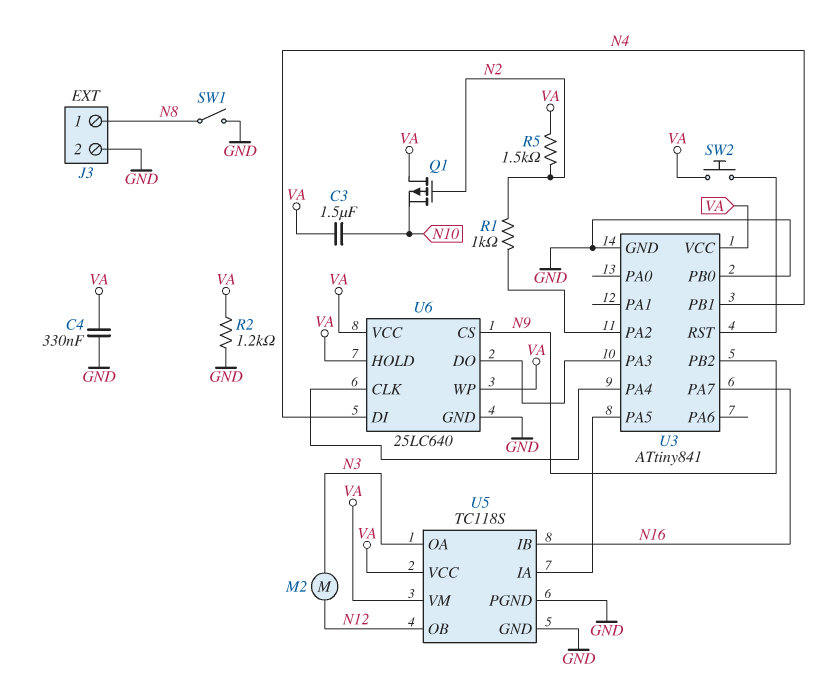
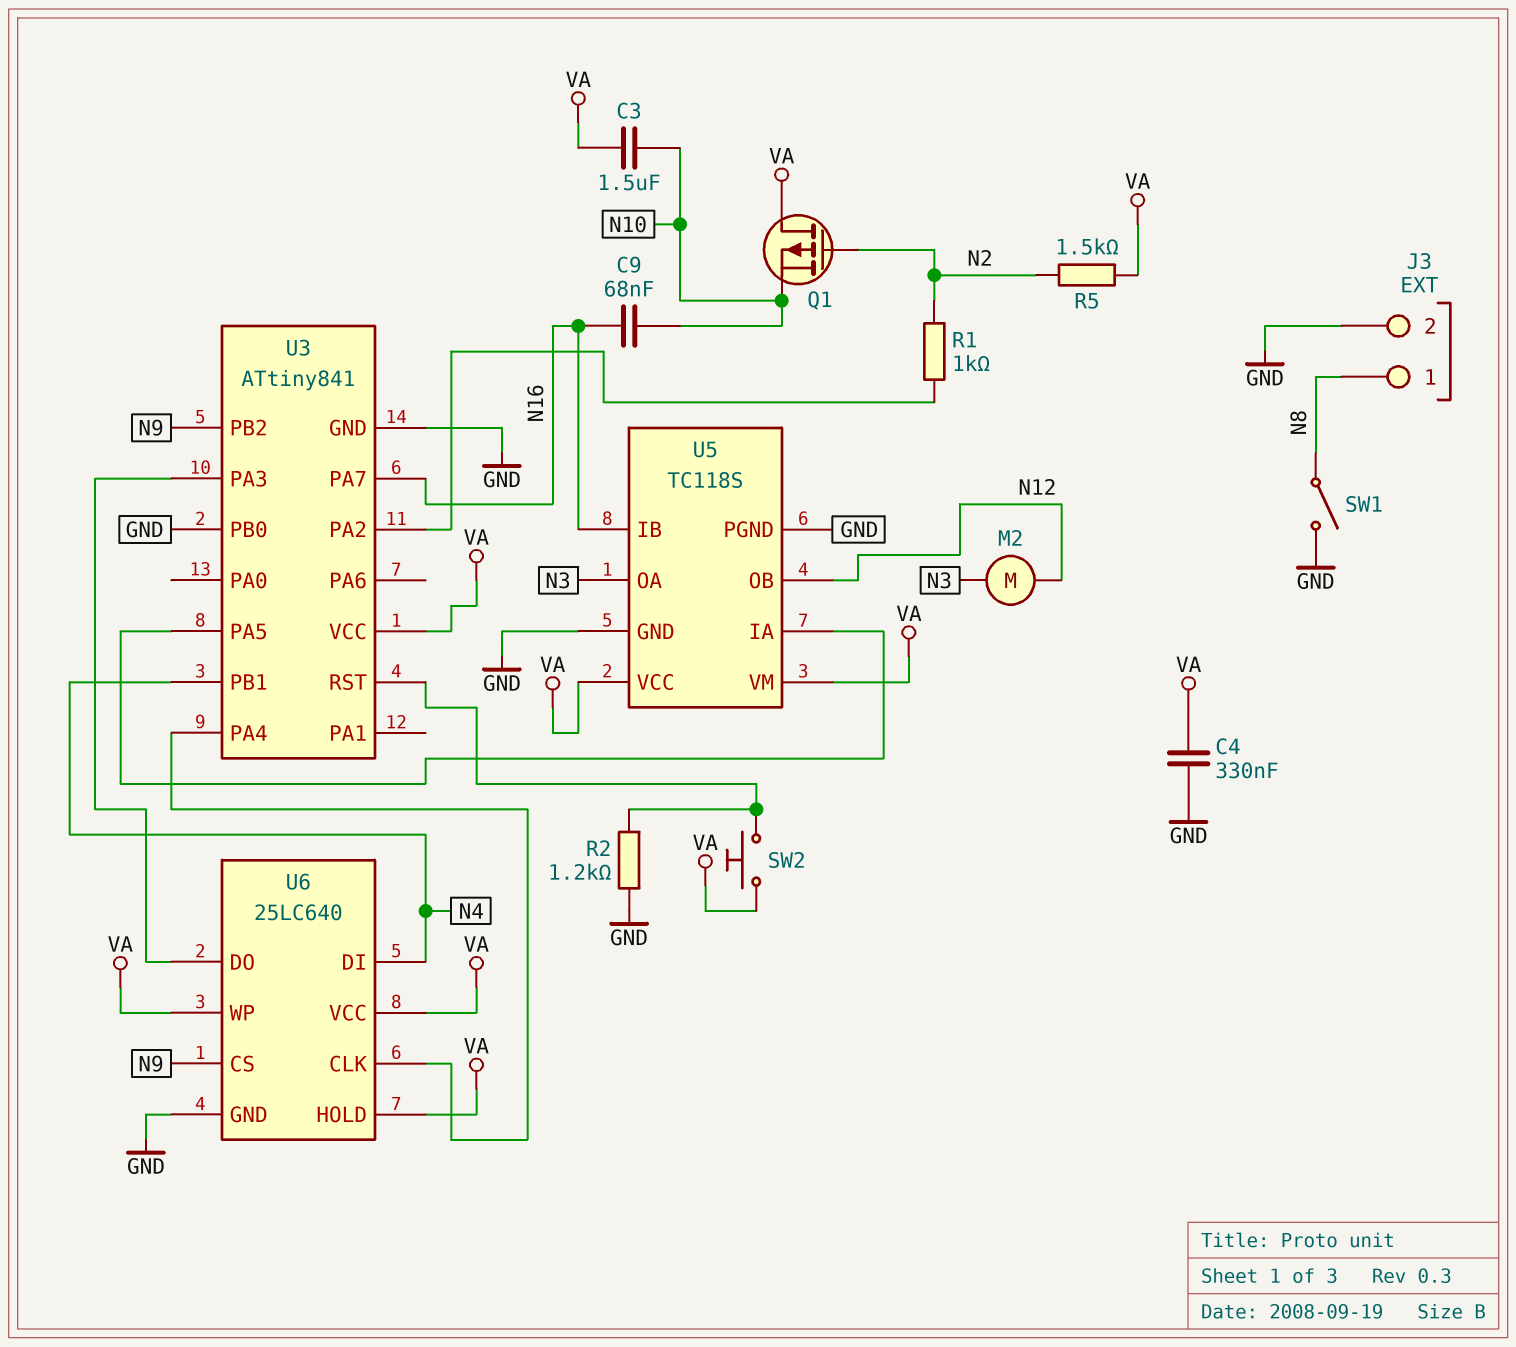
C9: none -> 68nF (N10, N16)
R2: 1.2k (GND, VA) -> 1.2k (GND, U3/RST)

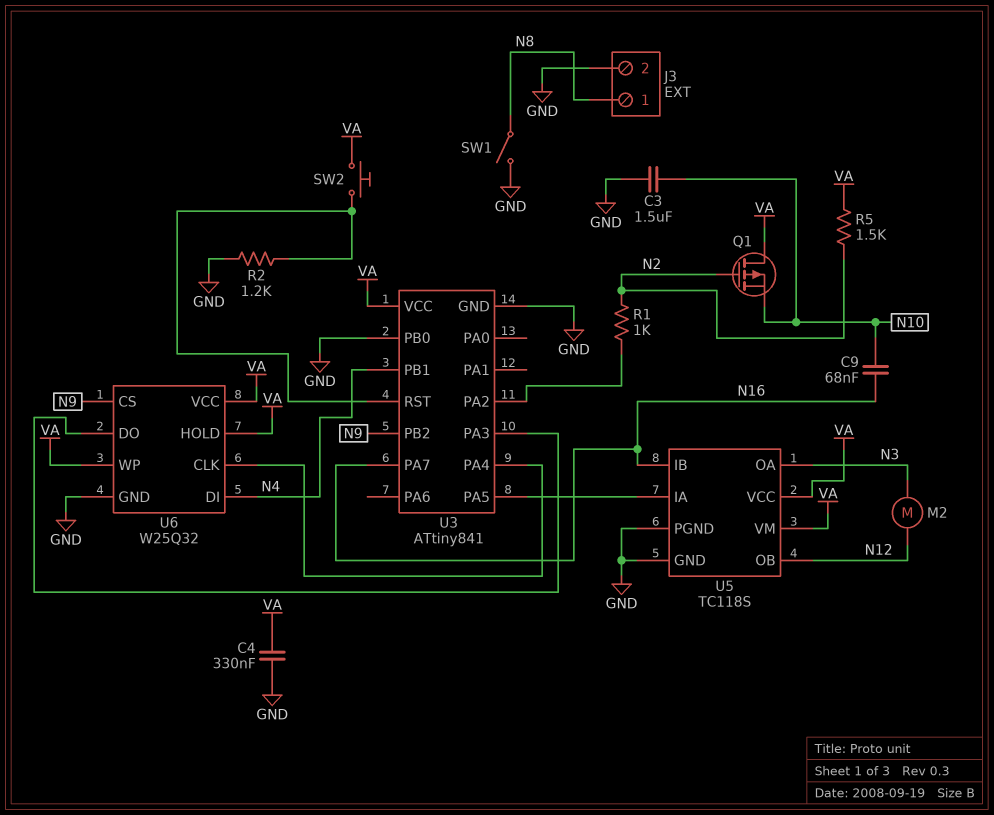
C3: 1.5uF (N10, VA) -> 1.5uF (GND, N10)
U6: 25LC640 -> W25Q32

